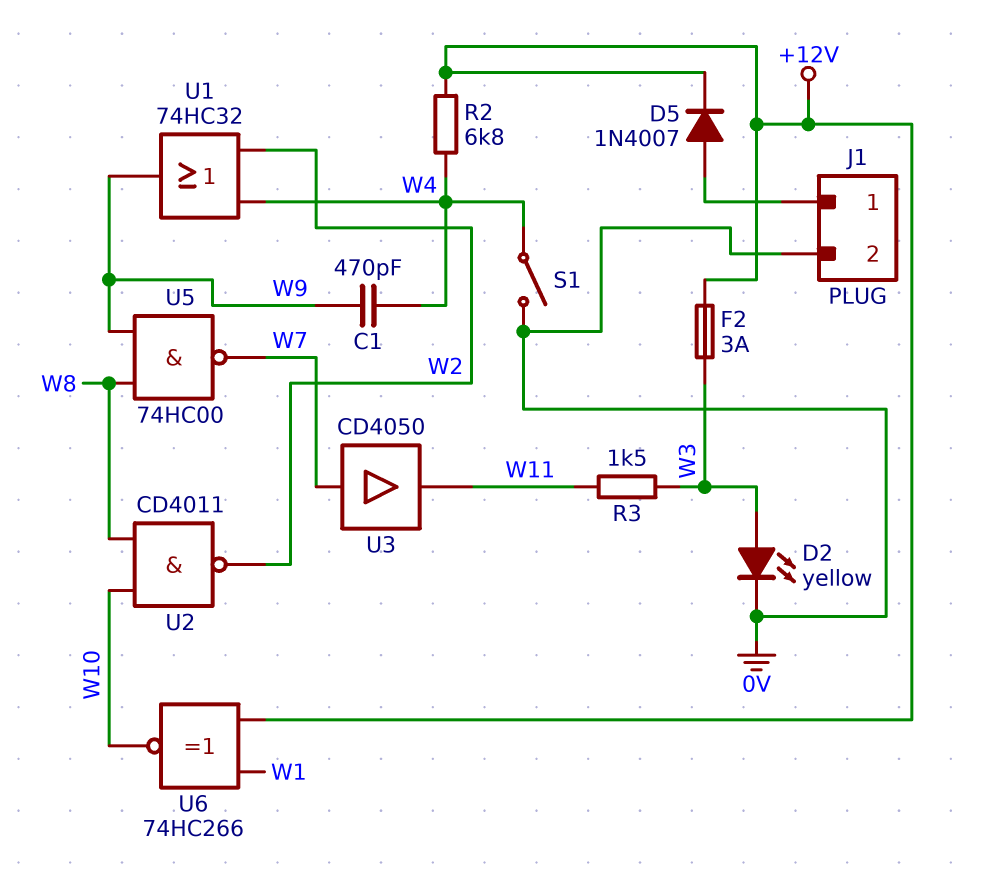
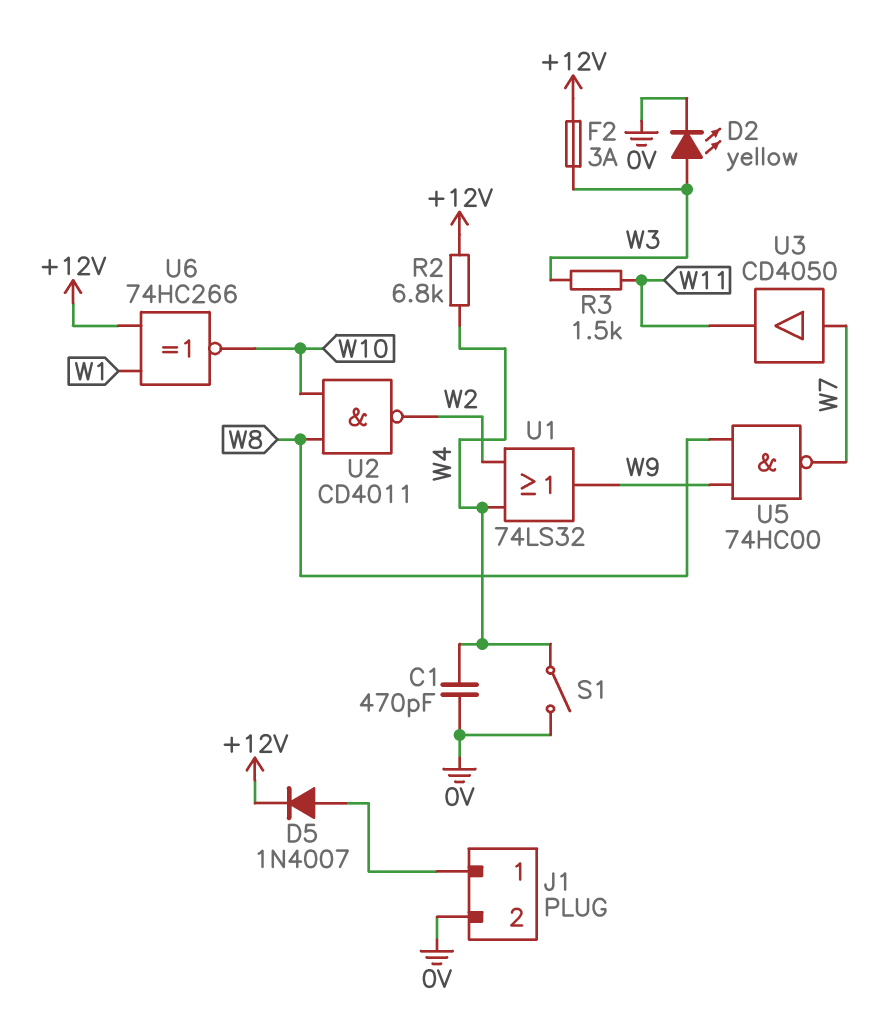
C1: 470pF (W4, W9) -> 470pF (0V, W4)
U1: OR 74HC32 (in W2, in W4, out W9) -> OR 74LS32 (in W2, in W4, out W9)

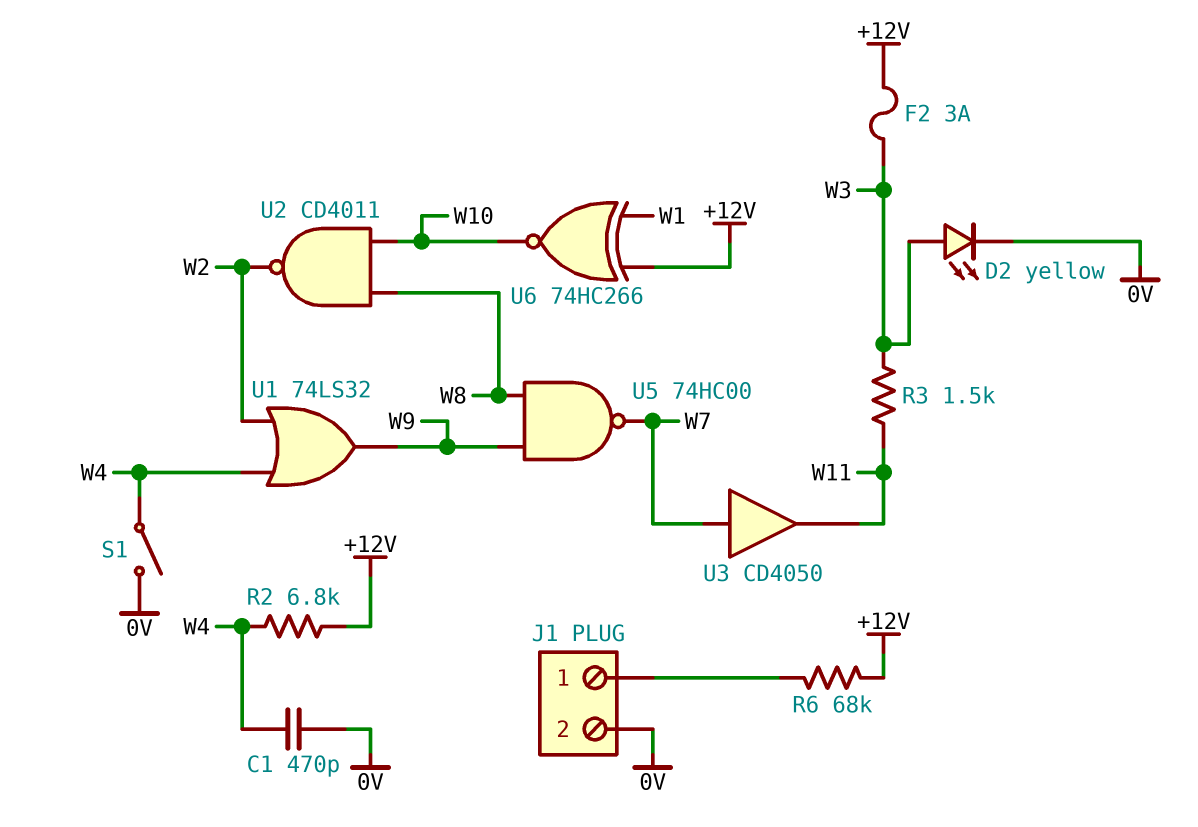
D5: diode 1N4007 (A J1/1, K +12V) -> none
R6: none -> 68k (+12V, J1/1)

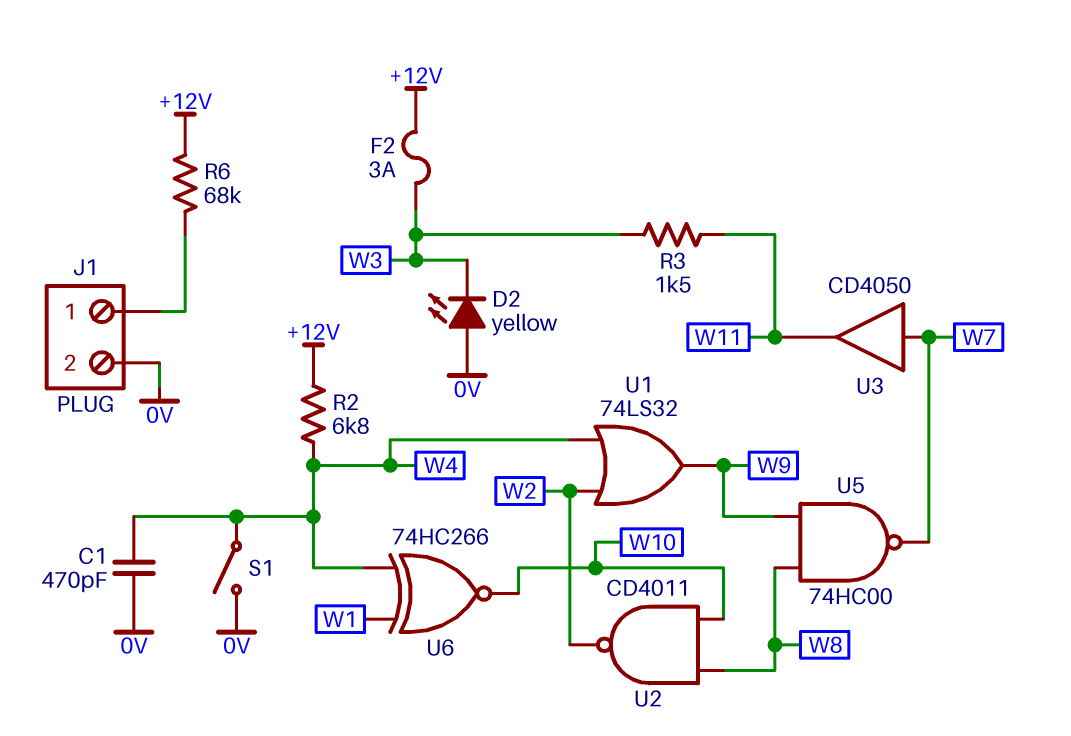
D2: LED yellow (A W3, K 0V) -> LED yellow (A 0V, K W3)
U6: XNOR 74HC266 (in +12V, in W1, out W10) -> XNOR 74HC266 (in W1, in W4, out W10)

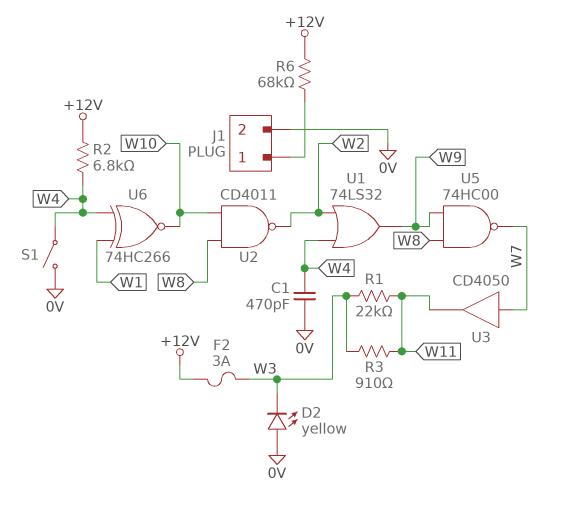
R1: none -> 22k (W3, W11)
R3: 1.5k (W3, W11) -> 910 (W3, W11)

